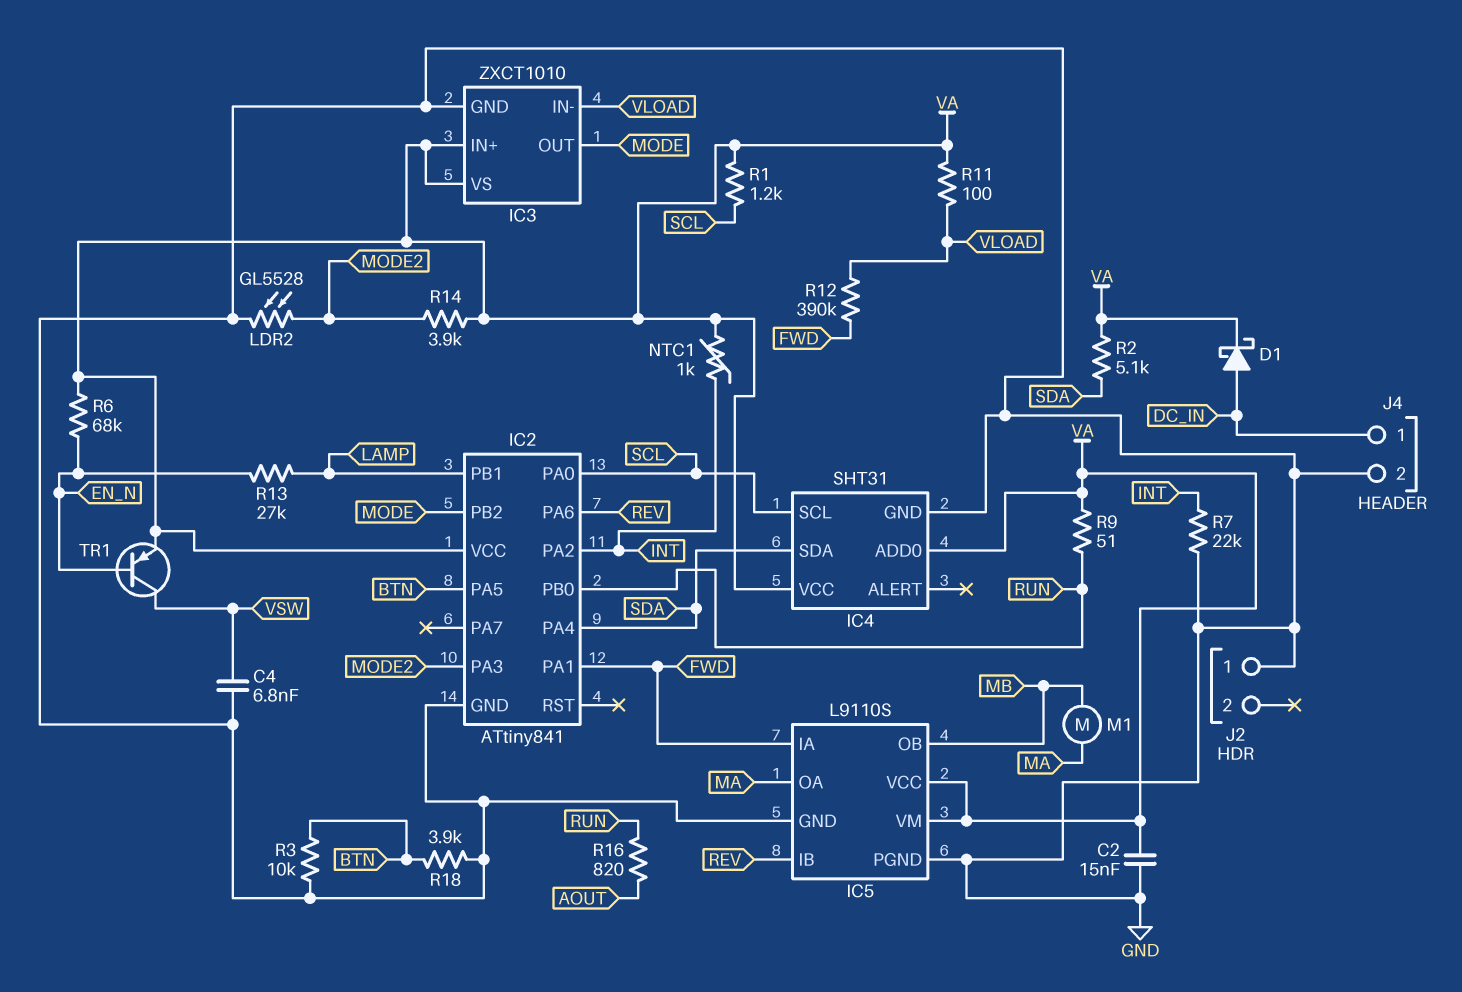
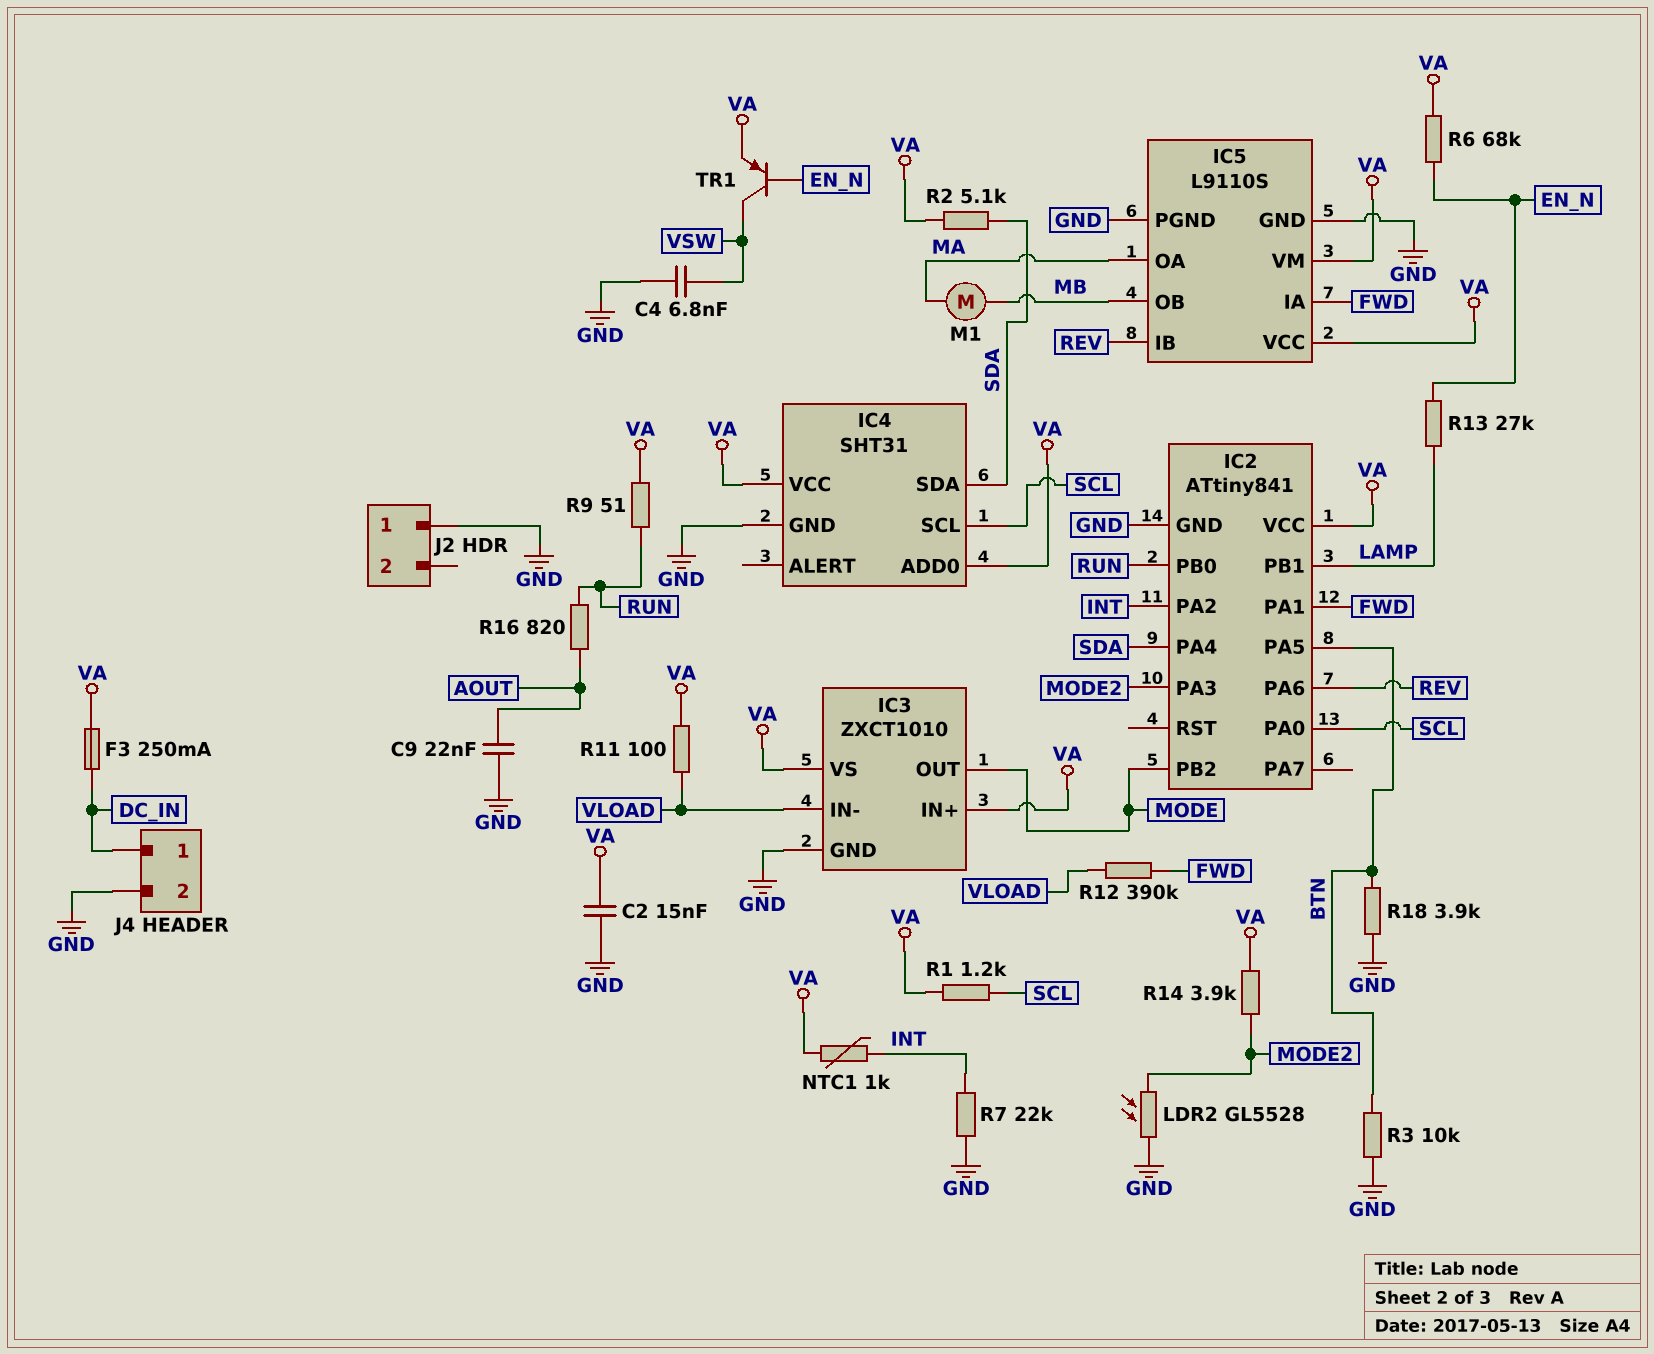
C9: none -> 22nF (AOUT, GND)
D1: schottky (A DC_IN, K VA) -> none
F3: none -> 250mA (DC_IN, VA)

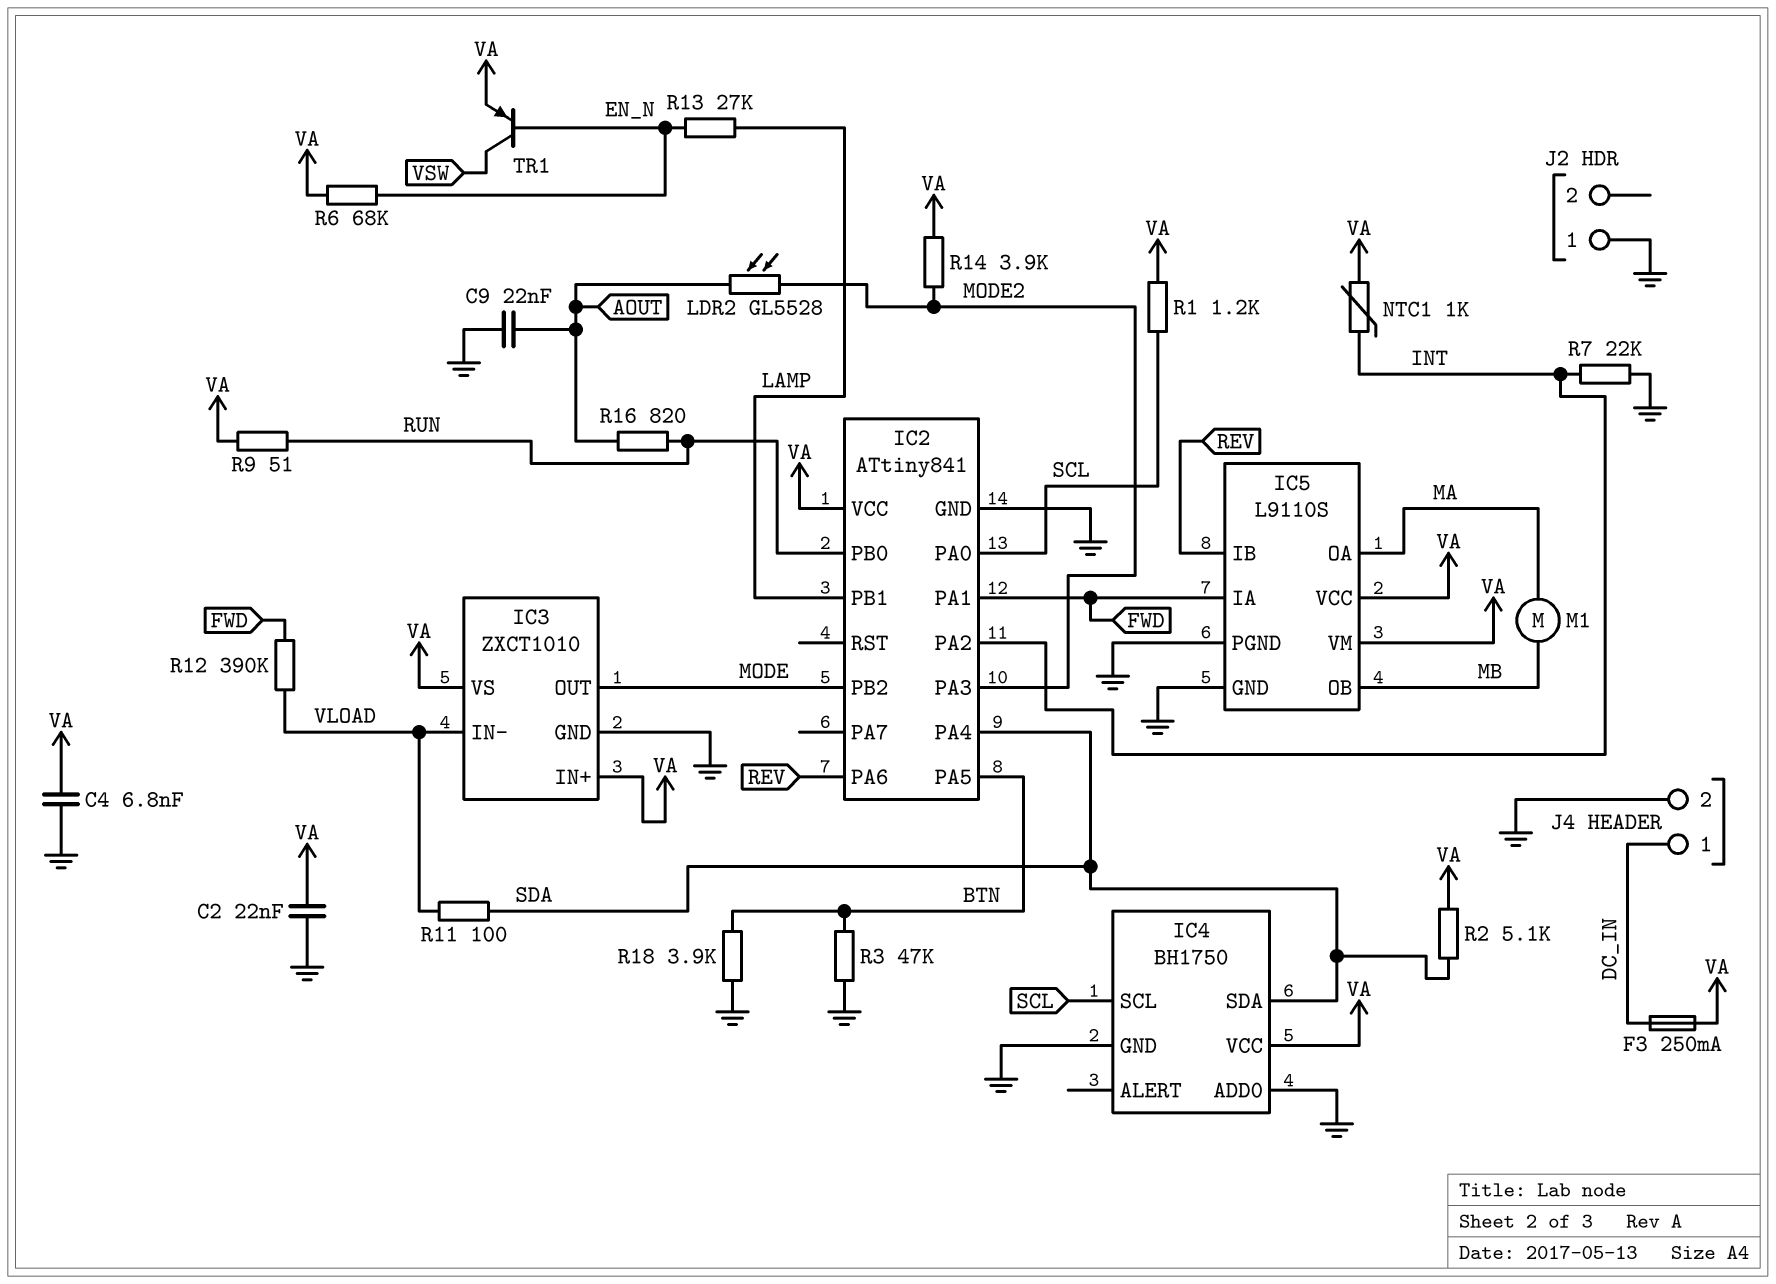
C2: 15nF (GND, VA) -> 22nF (GND, VA)
C4: 6.8nF (GND, VSW) -> 6.8nF (GND, VA)
IC4: SHT31 -> BH1750
IC4 pin ADD0: VA -> GND
LDR2: GL5528 (GND, MODE2) -> GL5528 (AOUT, MODE2)
R3: 10k (BTN, GND) -> 47k (BTN, GND)
R11: 100 (VA, VLOAD) -> 100 (SDA, VLOAD)

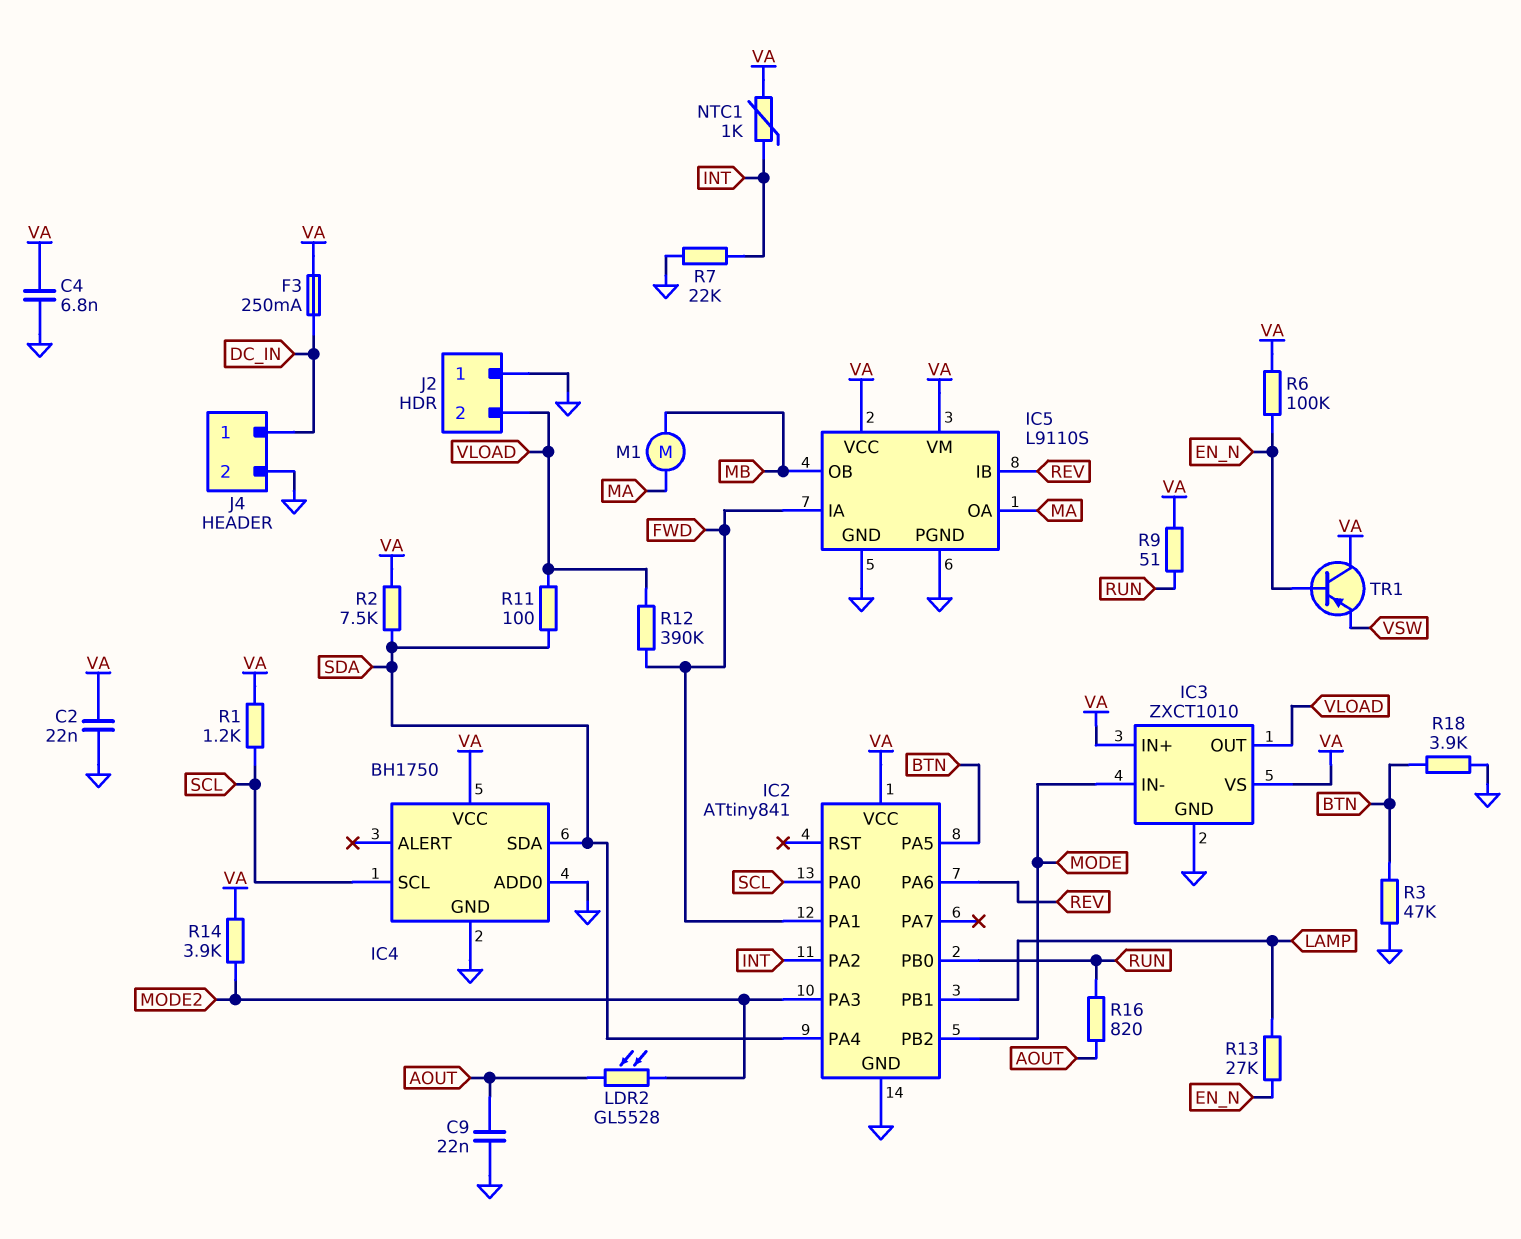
IC3 pin IN-: VLOAD -> MODE
IC3 pin OUT: MODE -> VLOAD
J2 pin 2: none -> VLOAD
R2: 5.1k (SDA, VA) -> 7.5k (SDA, VA)
R6: 68k (EN_N, VA) -> 100k (EN_N, VA)
TR1: PNP (B EN_N, C VSW, E VA) -> PNP (B EN_N, C VA, E VSW)

